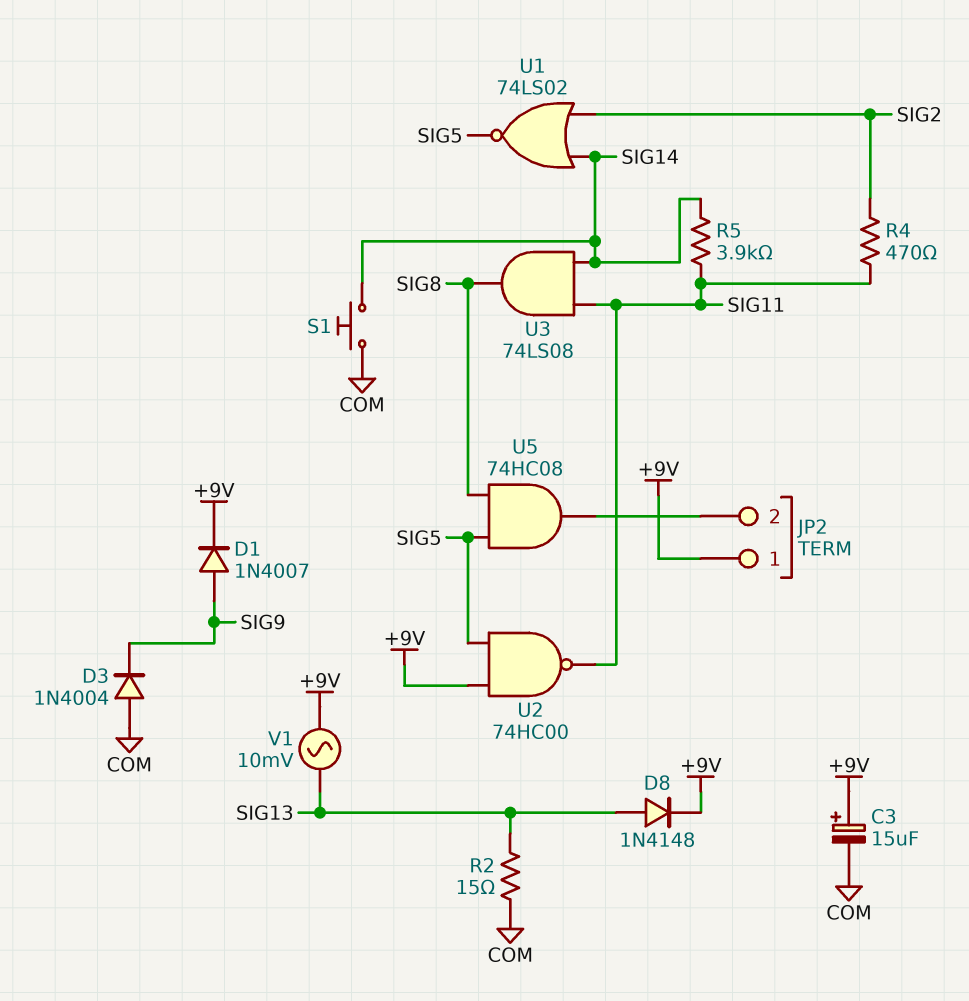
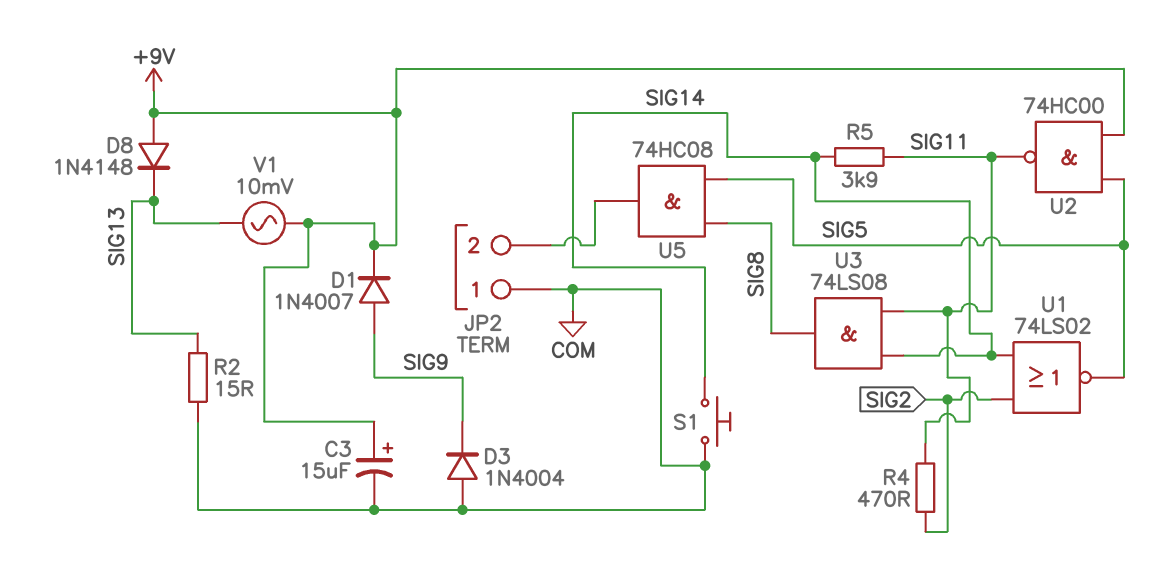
D8: diode 1N4148 (A SIG13, K +9V) -> diode 1N4148 (A +9V, K SIG13)
JP2 pin 1: +9V -> COM

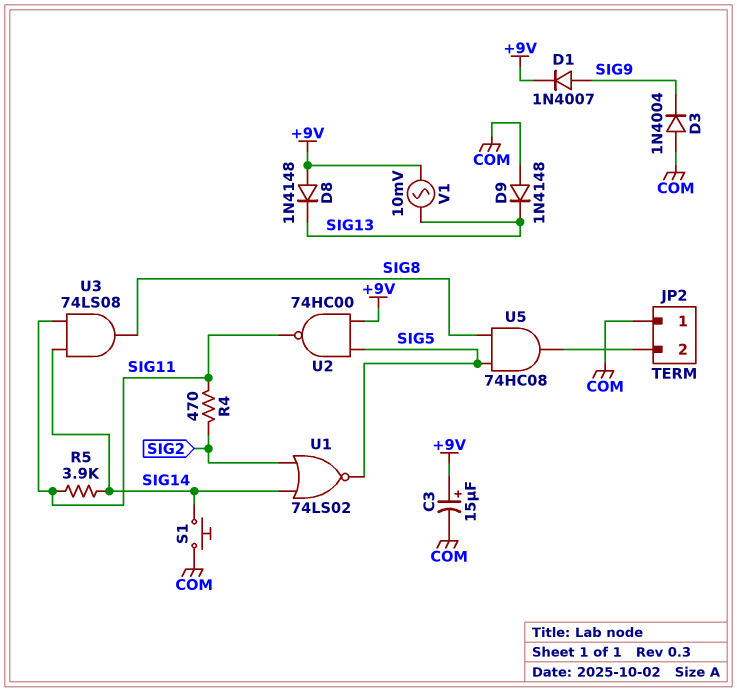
D9: none -> diode 1N4148 (A COM, K SIG13)
R2: 15 (COM, SIG13) -> none

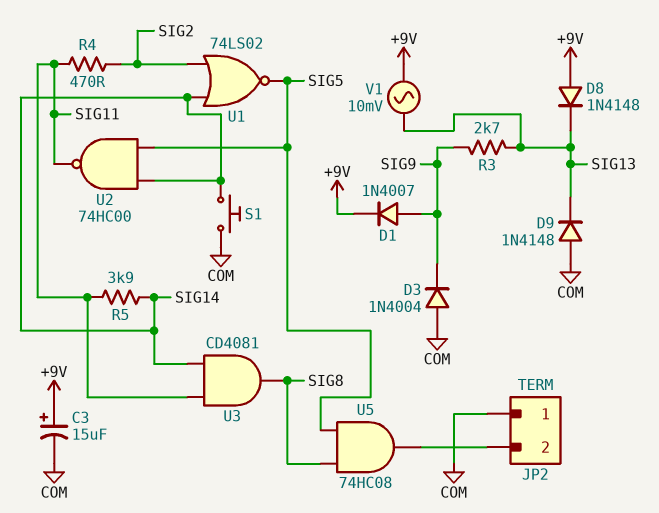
R3: none -> 2.7k (SIG9, SIG13)
U2: NAND 74HC00 (in +9V, in SIG5, out SIG11) -> NAND 74HC00 (in SIG5, in SIG14, out SIG11)
U3: AND 74LS08 (in SIG11, in SIG14, out SIG8) -> AND CD4081 (in SIG11, in SIG14, out SIG8)

